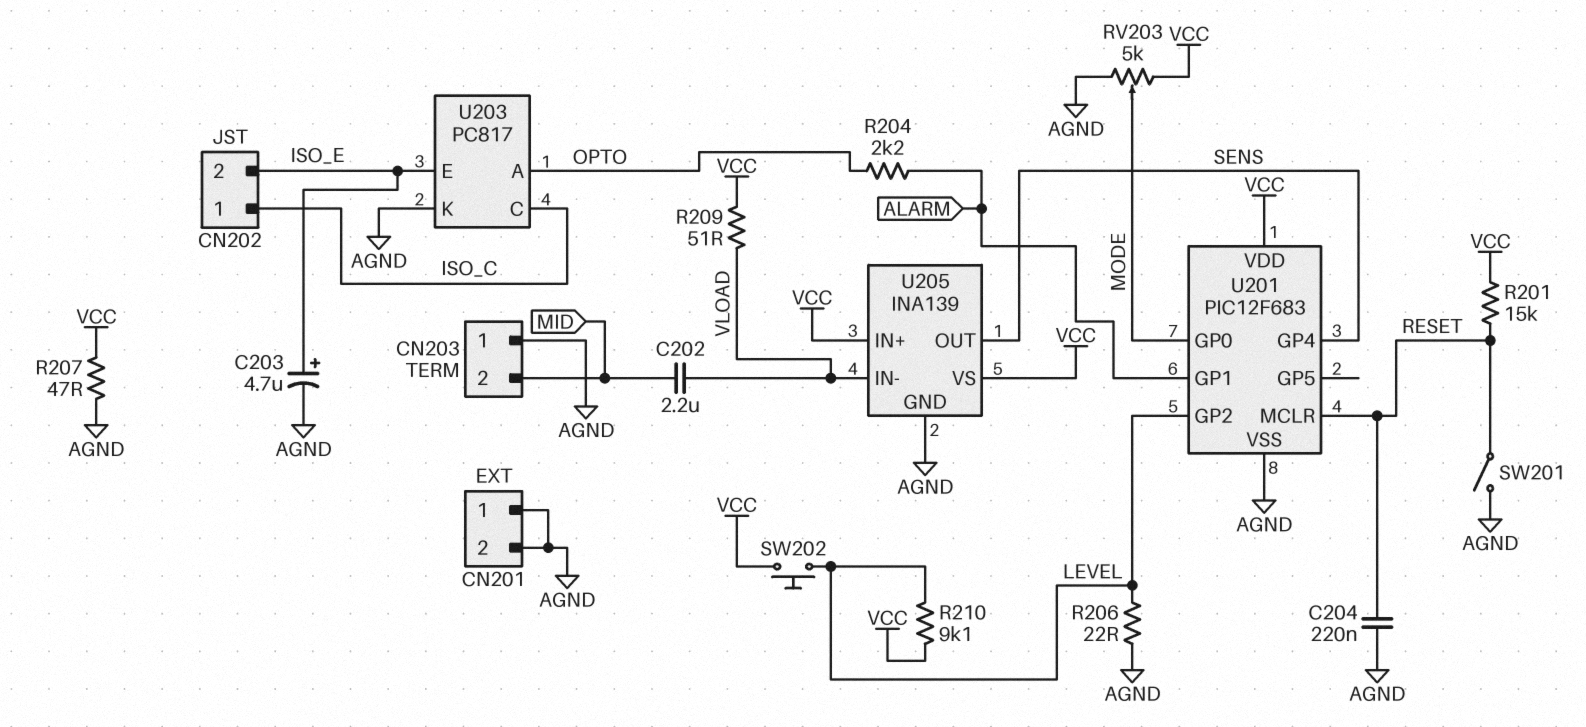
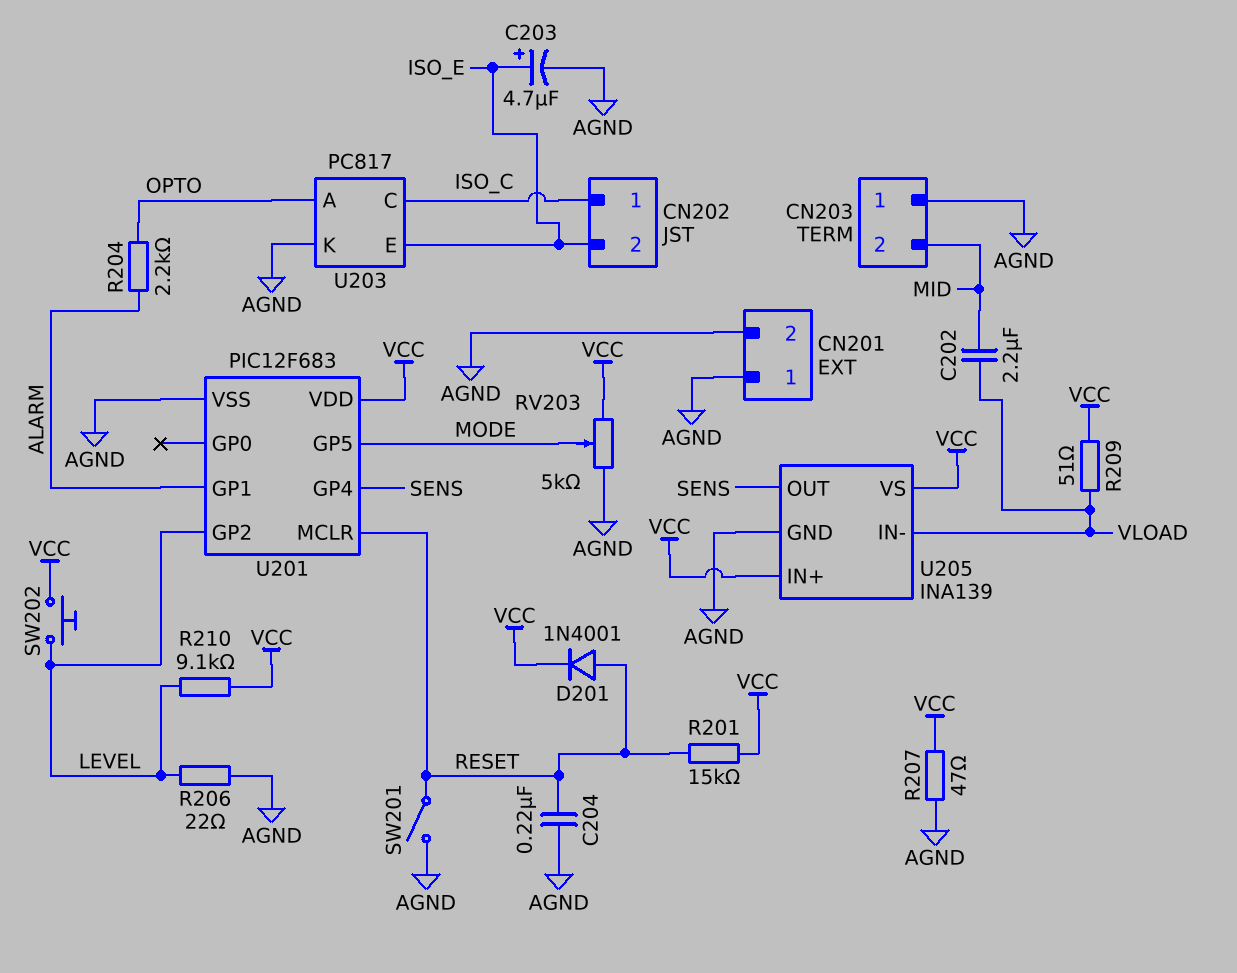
D201: none -> diode 1N4001 (A RESET, K VCC)
U201 pin GP0: MODE -> none
U201 pin GP5: none -> MODE

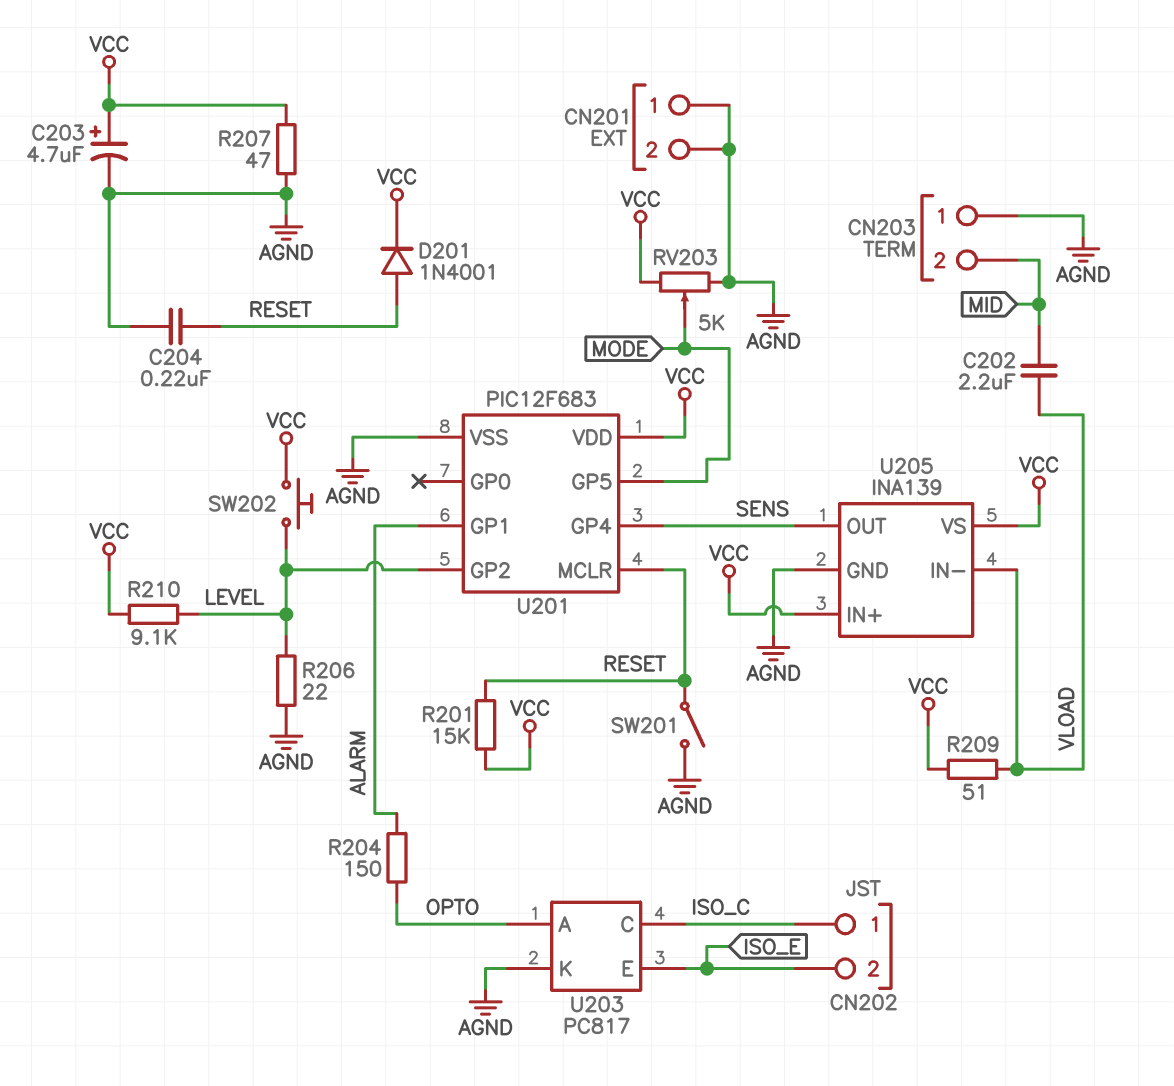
C203: 4.7uF (plus ISO_E, minus AGND) -> 4.7uF (plus VCC, minus AGND)
R204: 2.2k (ALARM, OPTO) -> 150 (ALARM, OPTO)

